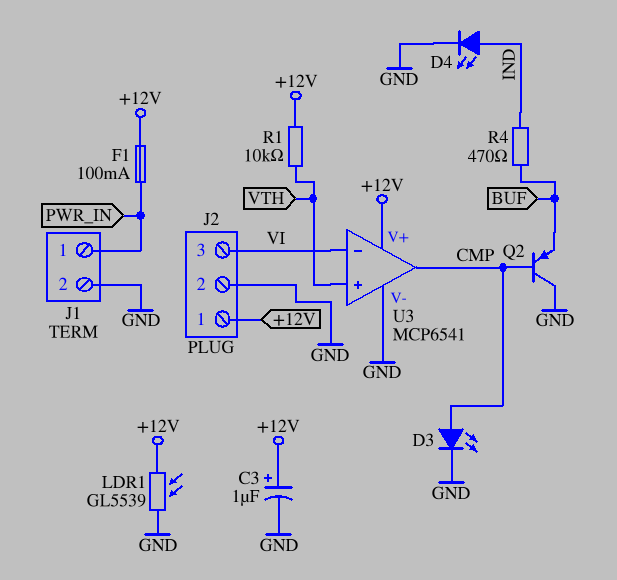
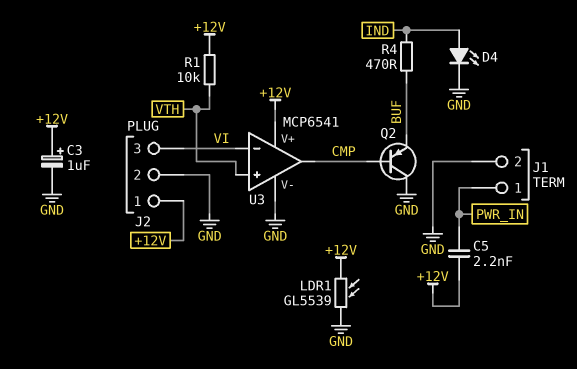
C5: none -> 2.2nF (+12V, PWR_IN)
D3: LED (A CMP, K GND) -> none
F1: 100mA (+12V, PWR_IN) -> none

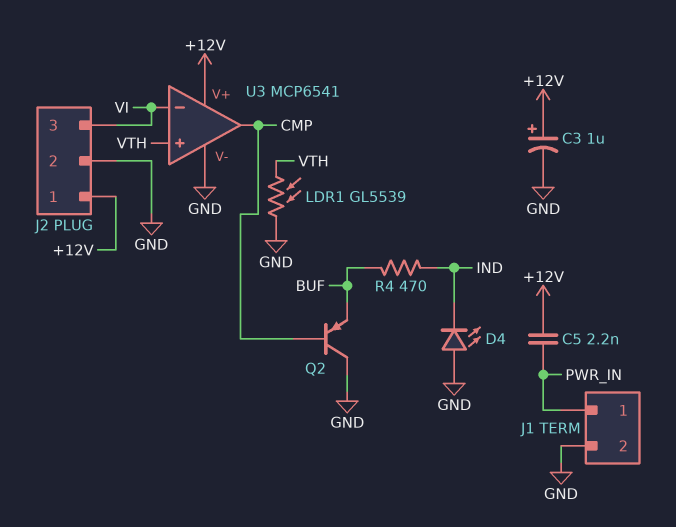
D4: LED (A IND, K GND) -> LED (A GND, K IND)
LDR1: GL5539 (+12V, GND) -> GL5539 (GND, VTH)
R1: 10k (+12V, VTH) -> none

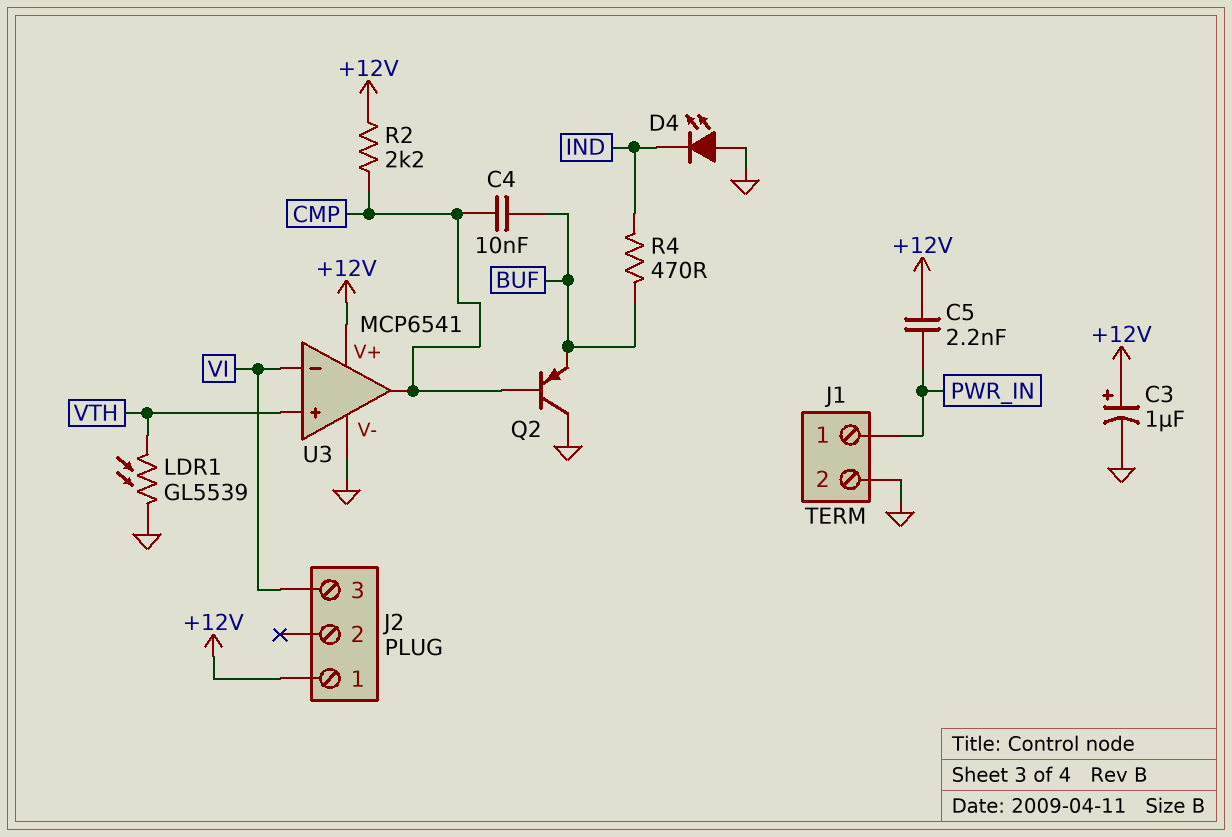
C4: none -> 10nF (BUF, CMP)
J2 pin 2: GND -> none
R2: none -> 2.2k (+12V, CMP)

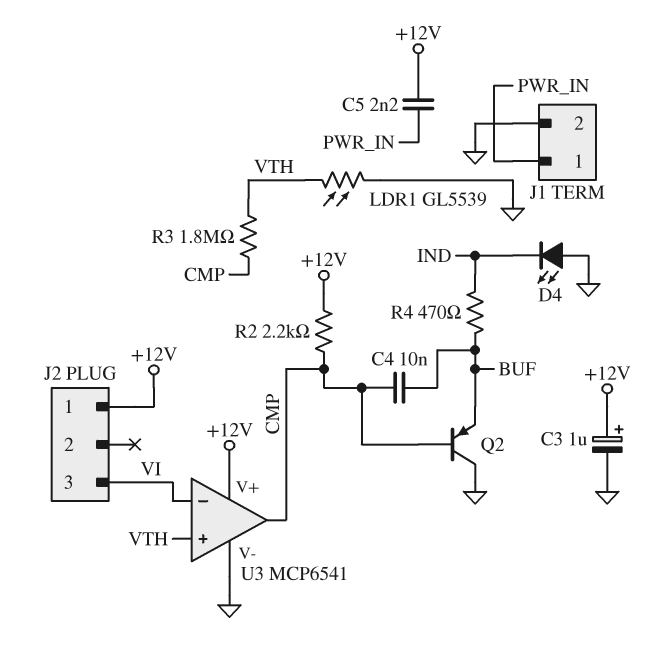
R3: none -> 1.8M (CMP, VTH)

